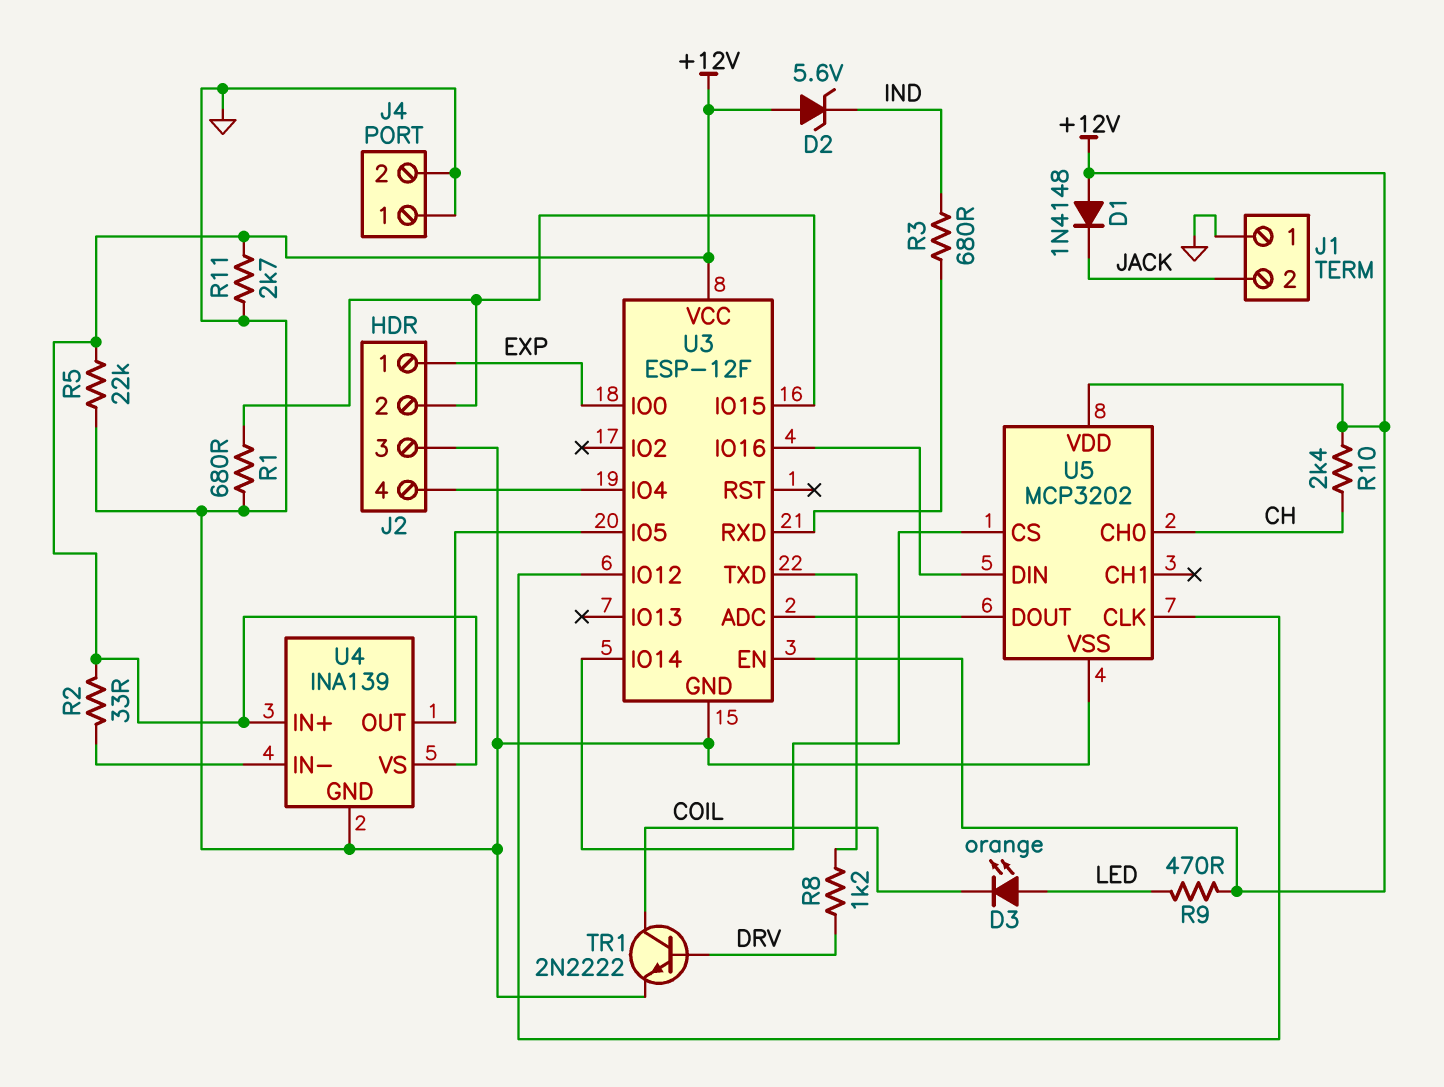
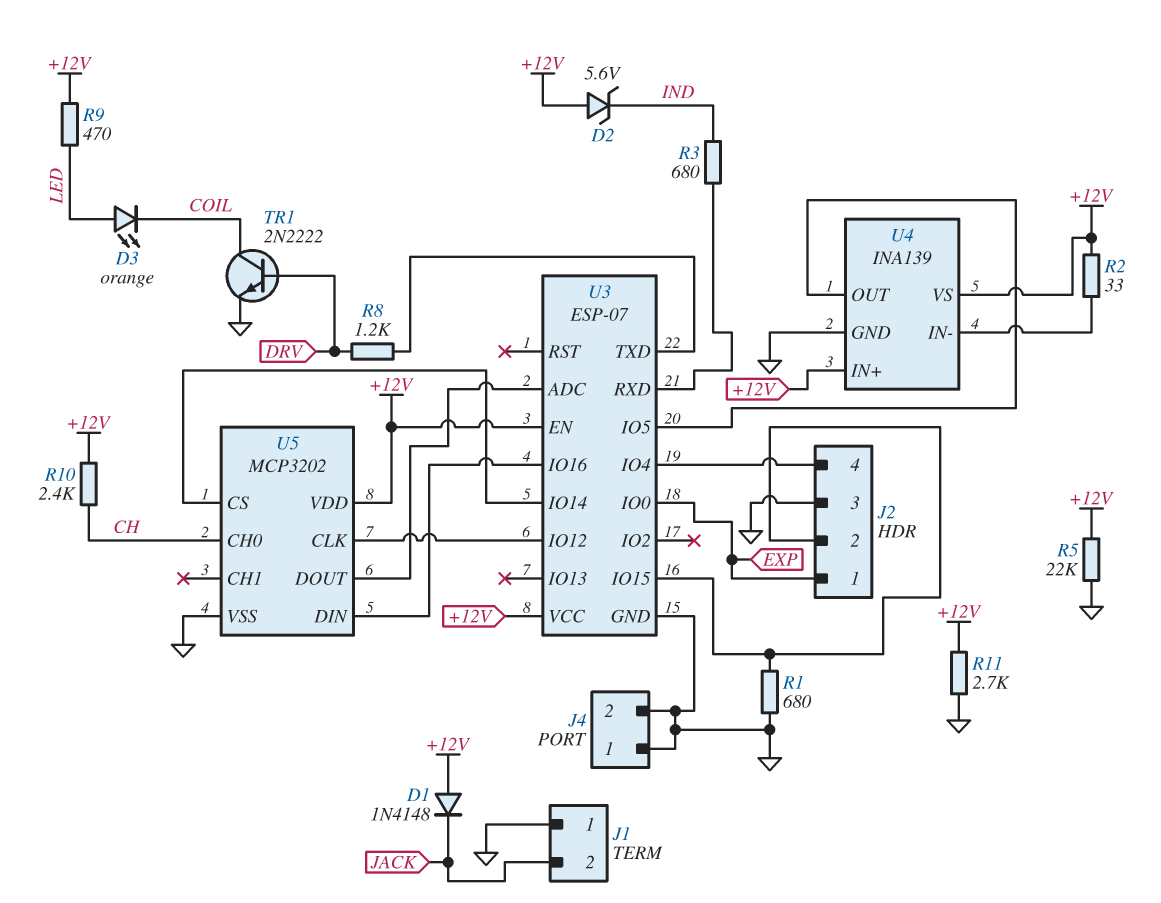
U3: ESP-12F -> ESP-07

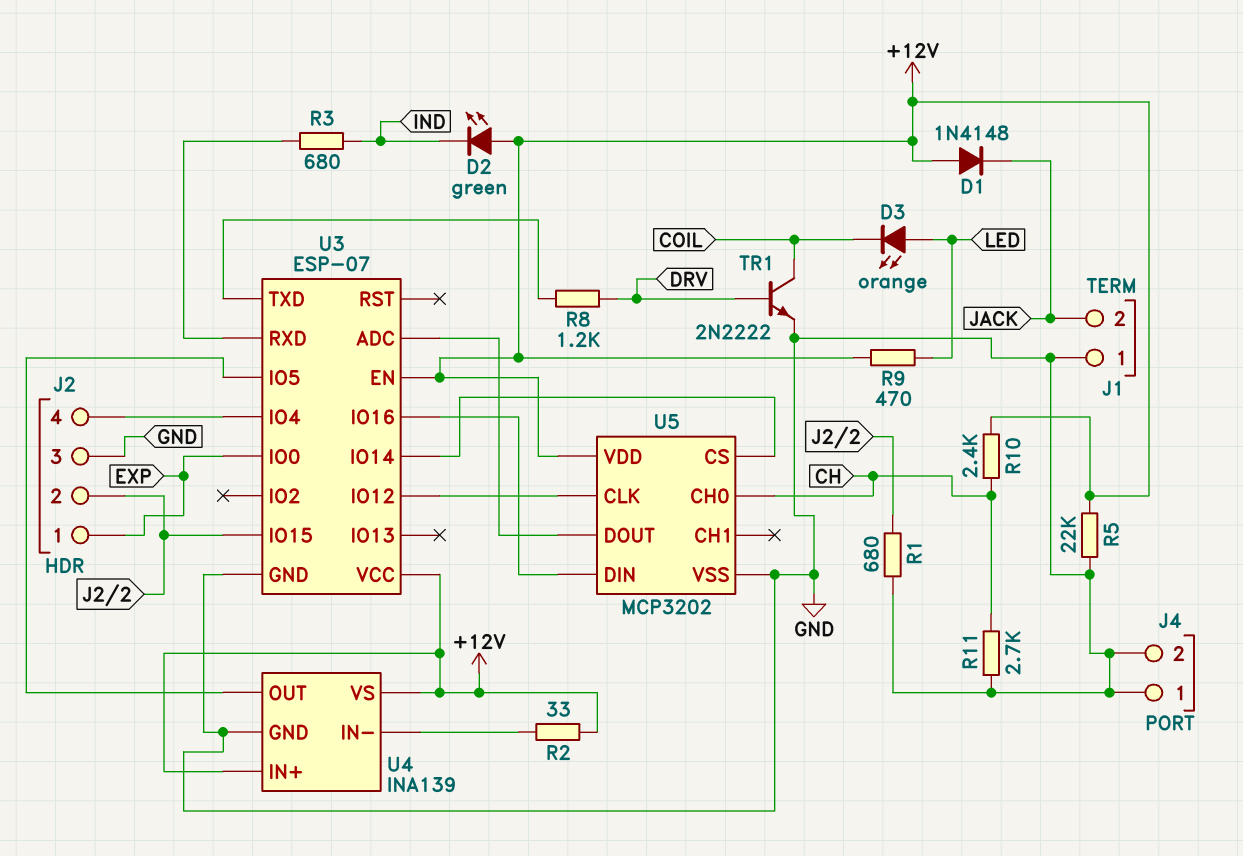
D2: zener 5.6V (A +12V, K IND) -> LED green (A +12V, K IND)
R11: 2.7k (+12V, GND) -> 2.7k (CH, GND)

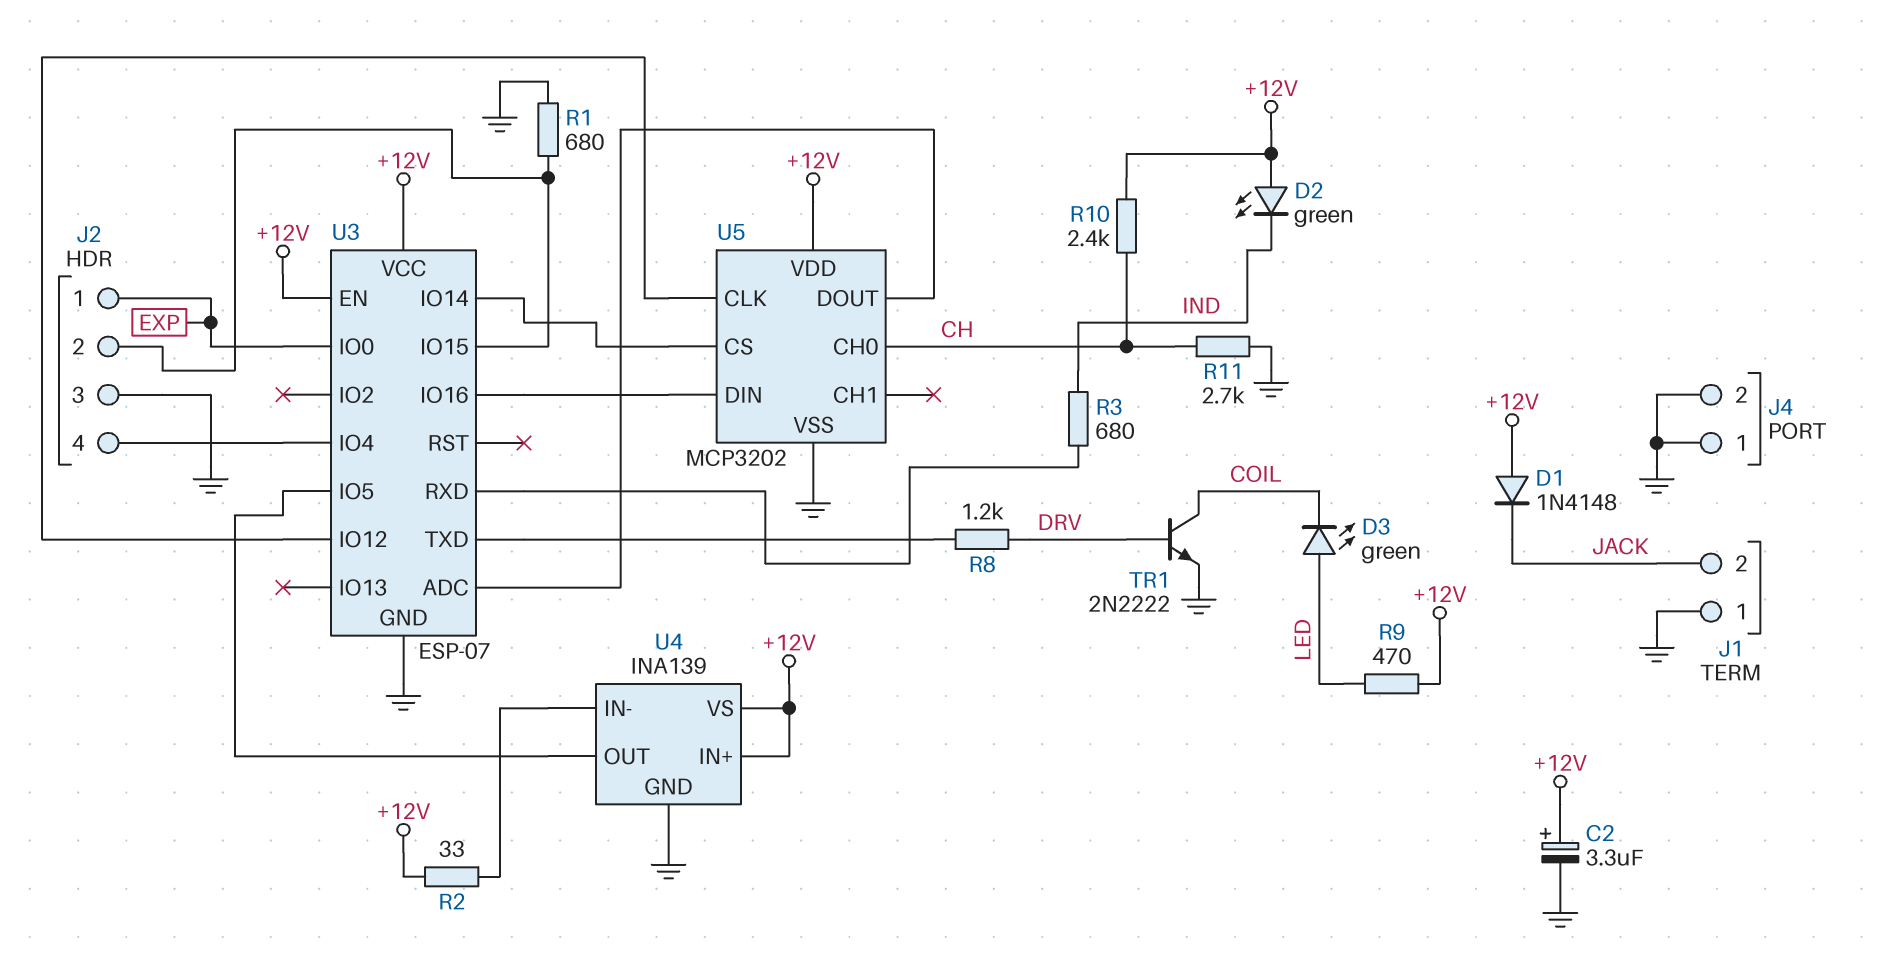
C2: none -> 3.3uF (plus +12V, minus GND)
D3: LED orange (A LED, K COIL) -> LED green (A LED, K COIL)
R5: 22k (+12V, GND) -> none

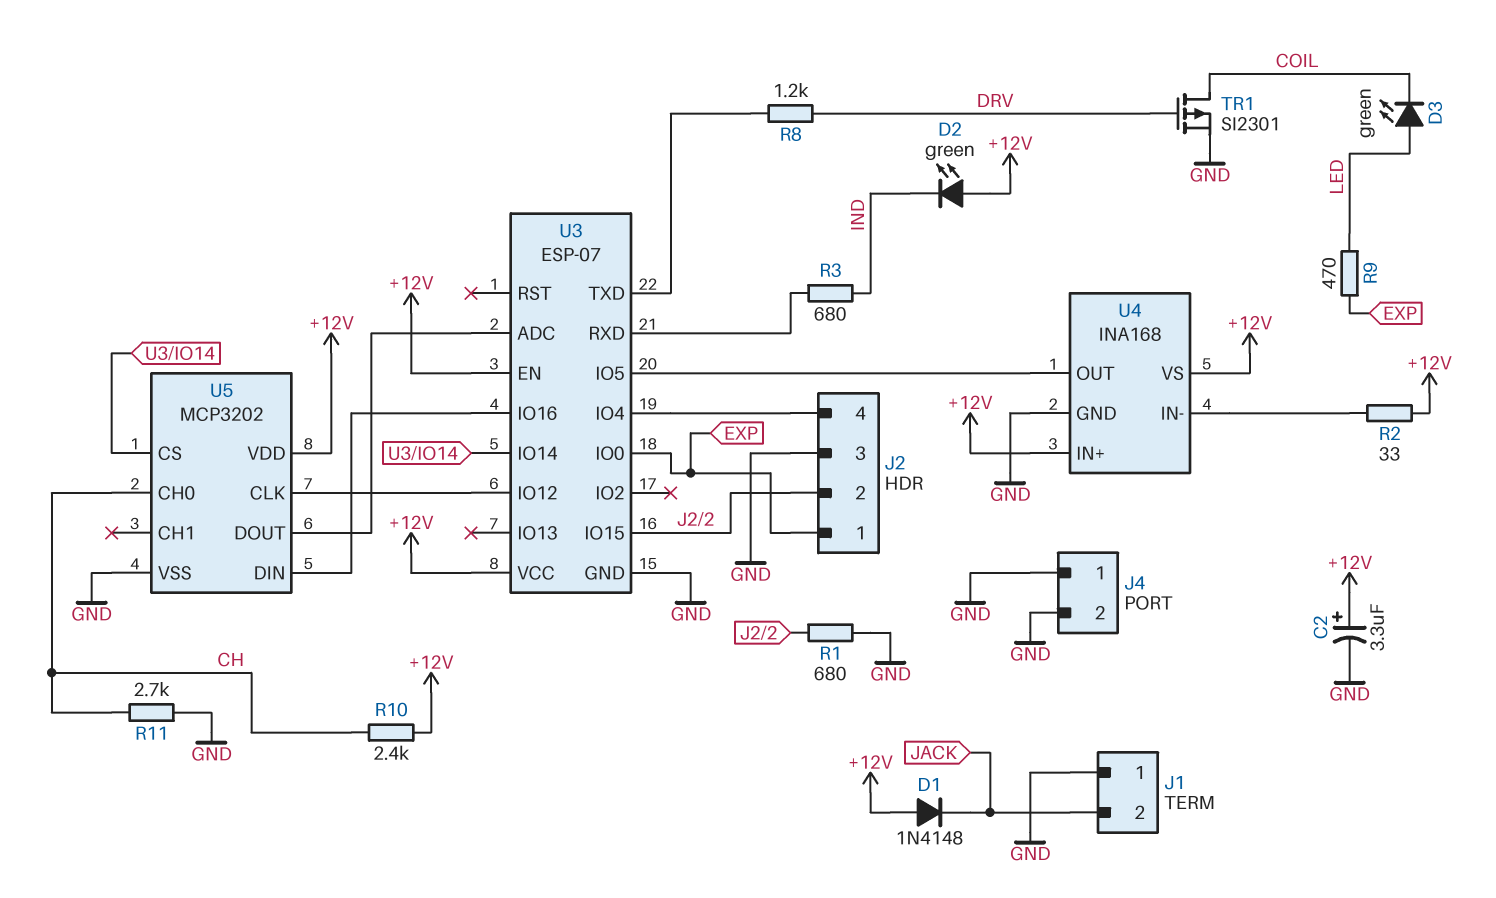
R9: 470 (+12V, LED) -> 470 (EXP, LED)
TR1: NPN 2N2222 (B DRV, C COIL, E GND) -> PMOS SI2301 (G DRV, D COIL, S GND)
U4: INA139 -> INA168

